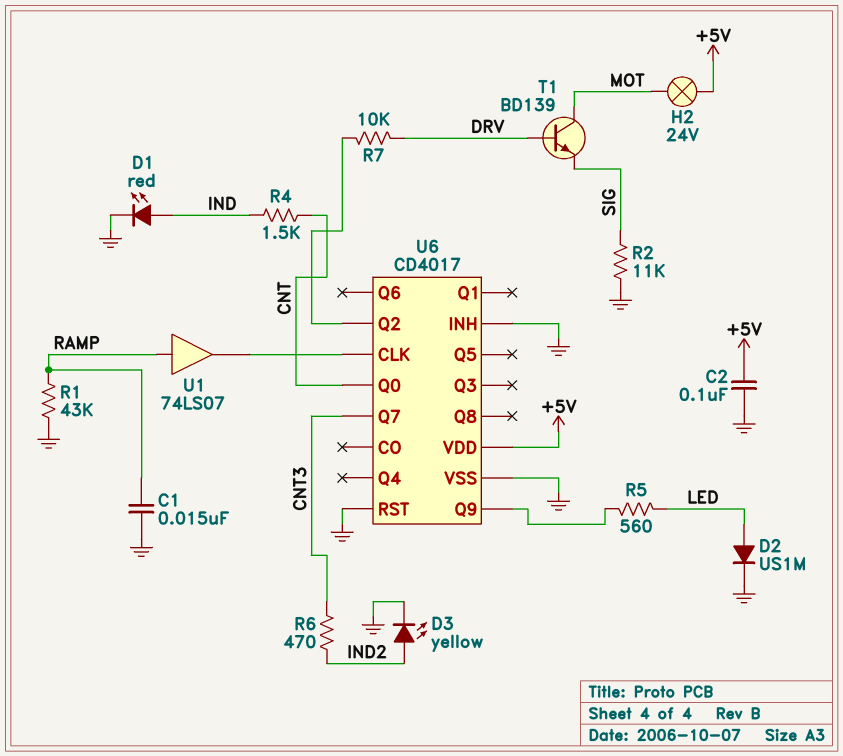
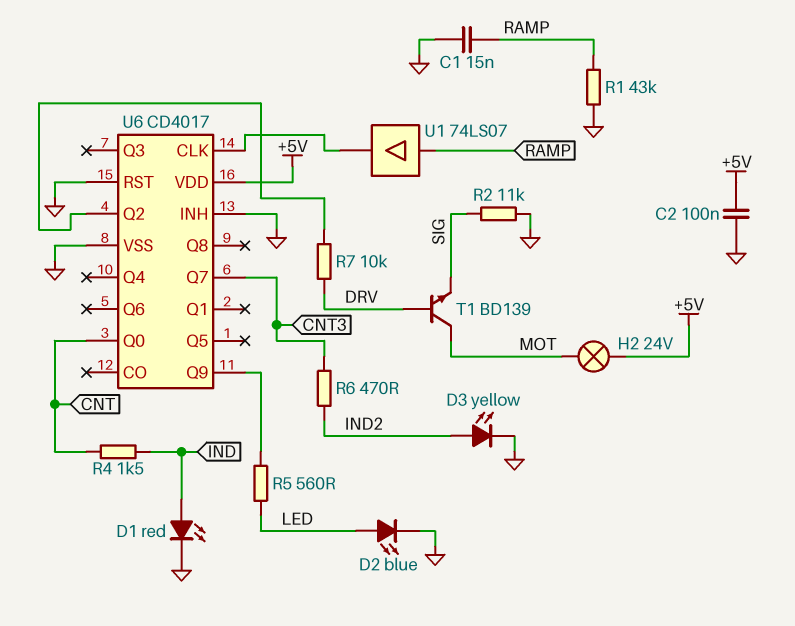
D2: diode US1M (A LED, K GND) -> LED blue (A LED, K GND)

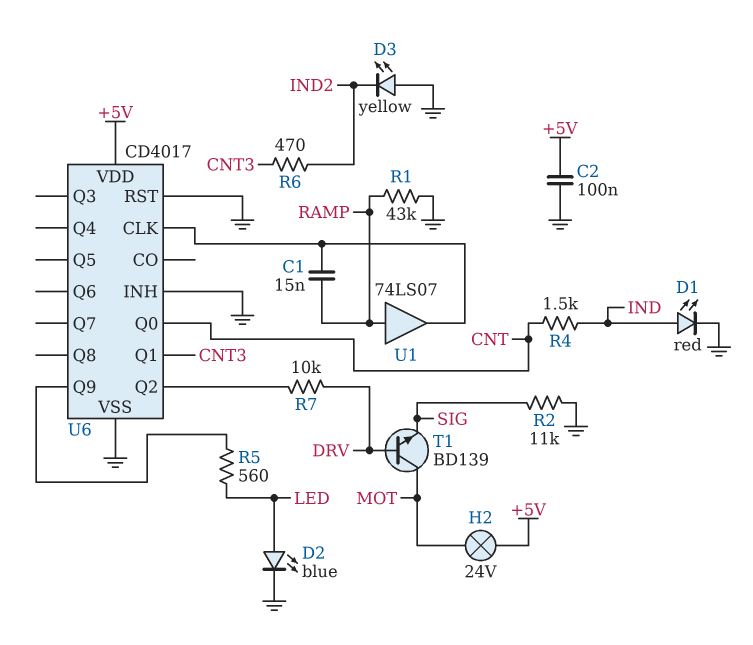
C1: 15nF (GND, RAMP) -> 15nF (RAMP, U6/CLK)
D3: LED yellow (A IND2, K GND) -> LED yellow (A GND, K IND2)
U6 pin Q1: none -> CNT3
U6 pin Q7: CNT3 -> none

